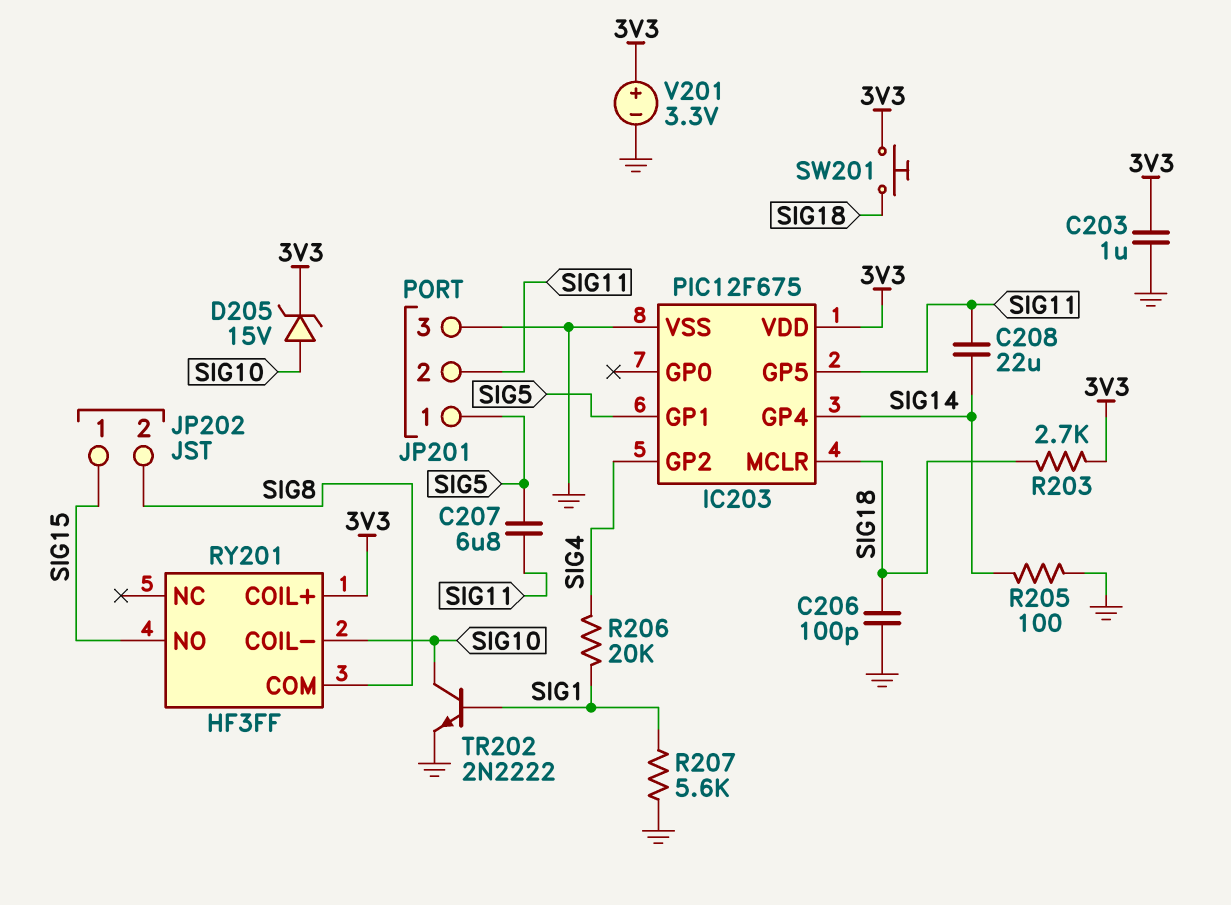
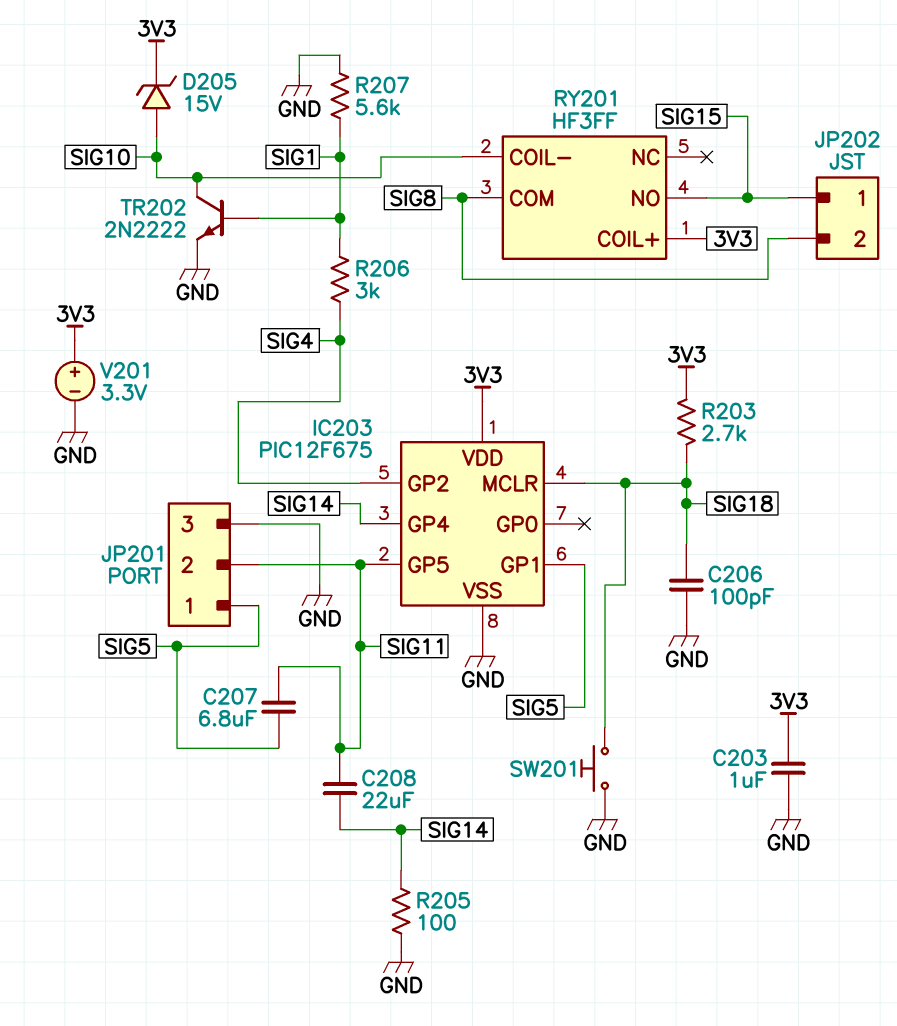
R206: 20k (SIG1, SIG4) -> 3k (SIG1, SIG4)
SW201: button (3V3, SIG18) -> button (GND, SIG18)

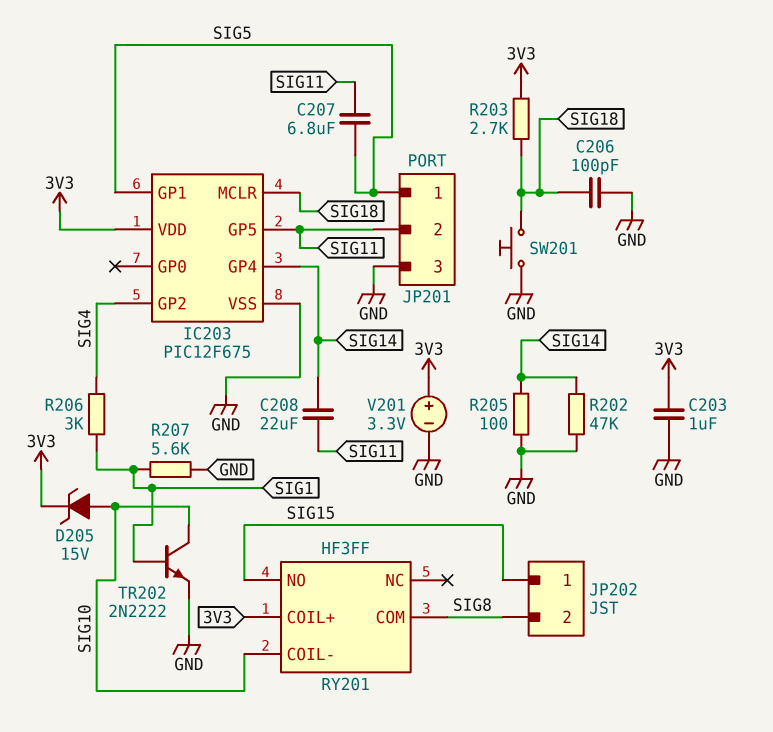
R202: none -> 47k (GND, SIG14)

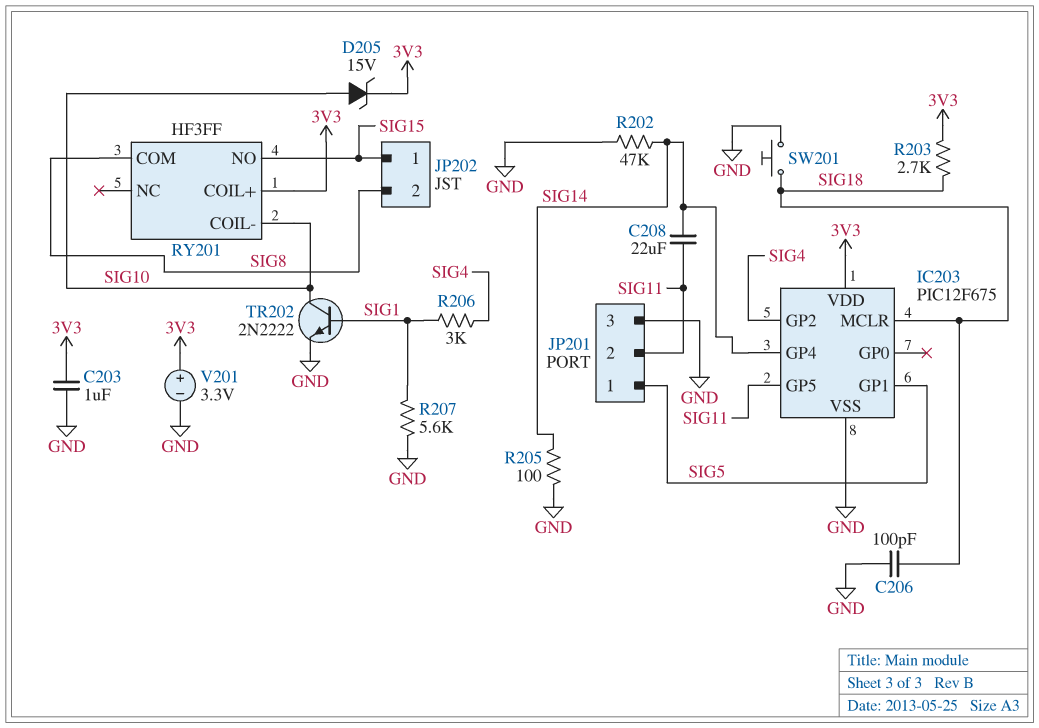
C207: 6.8uF (SIG5, SIG11) -> none

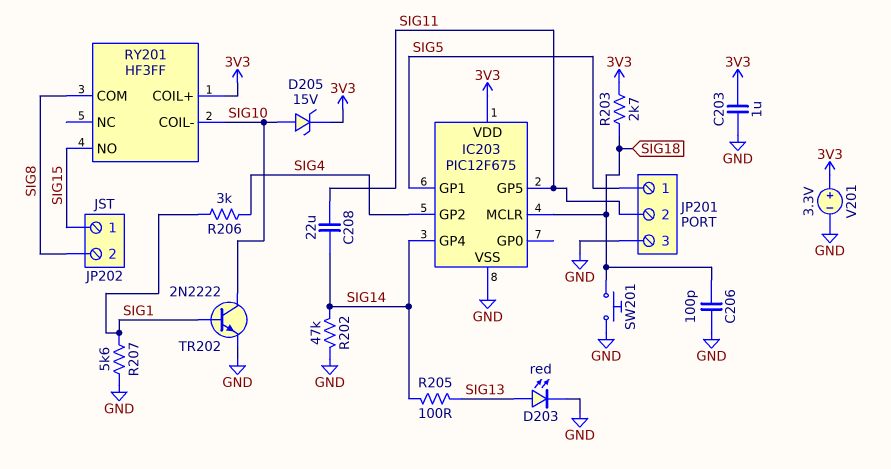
D203: none -> LED red (A SIG13, K GND)
R205: 100 (GND, SIG14) -> 100 (SIG13, SIG14)

